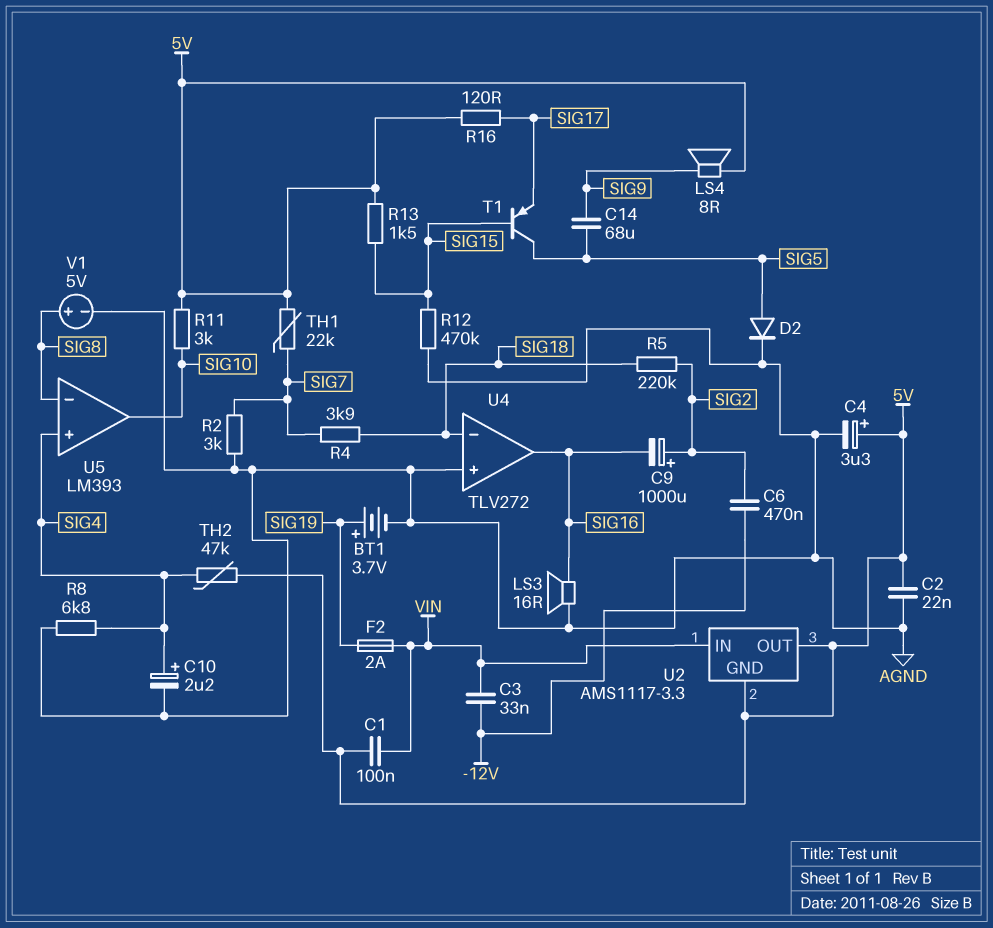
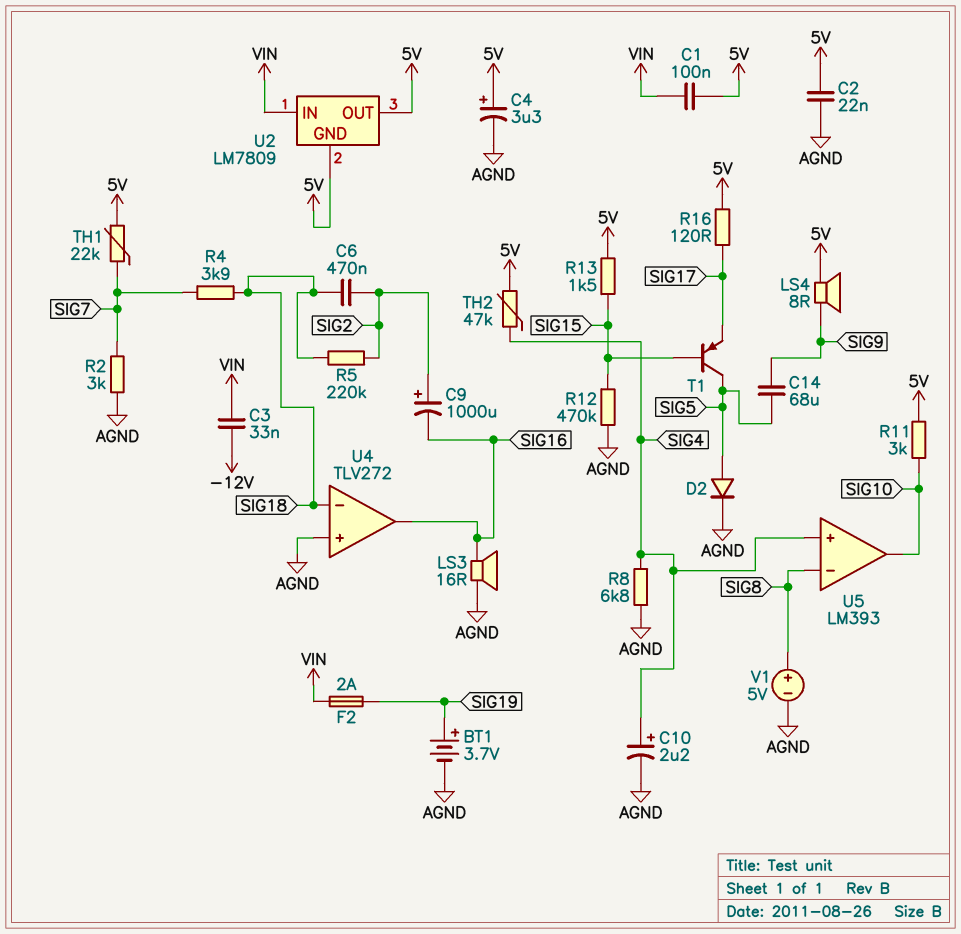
C6: 470nF (-12V, SIG2) -> 470nF (SIG2, SIG18)
U2: AMS1117-3.3 -> LM7809

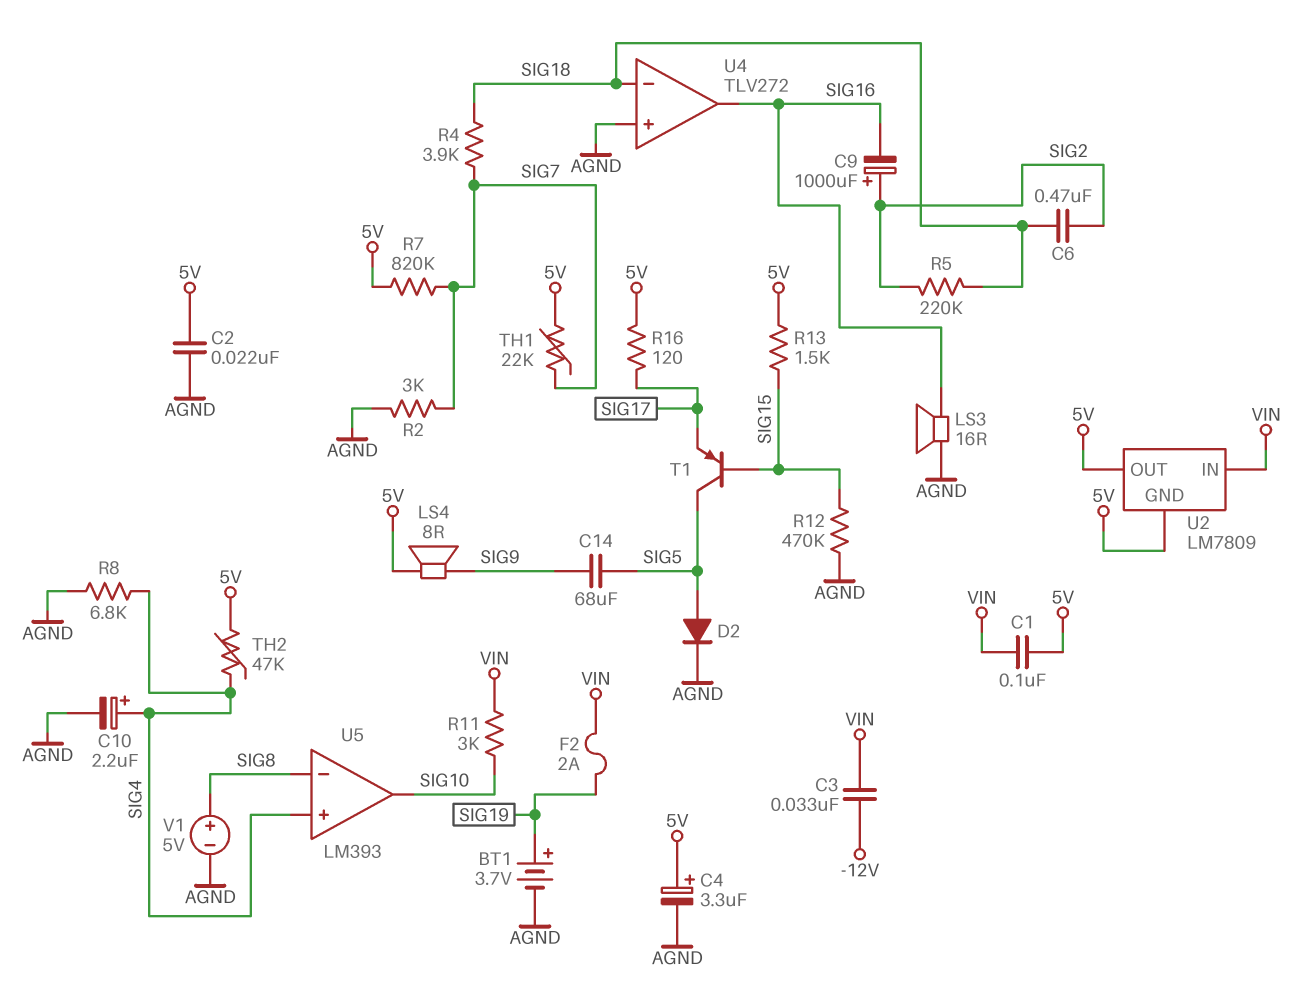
R7: none -> 820k (5V, SIG7)
R11: 3k (5V, SIG10) -> 3k (SIG10, VIN)

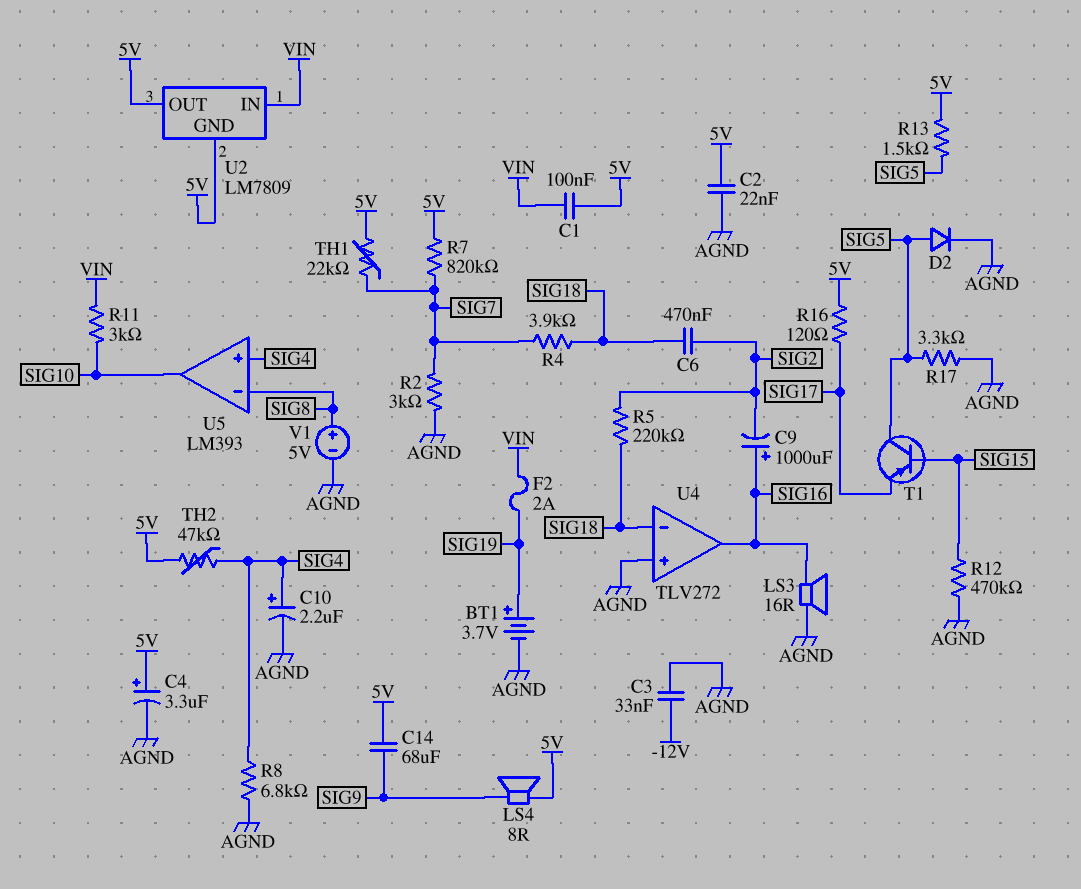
C3: 33nF (-12V, VIN) -> 33nF (-12V, AGND)
C9: 1000uF (plus SIG2, minus SIG16) -> 1000uF (plus SIG16, minus SIG2)
C14: 68uF (SIG5, SIG9) -> 68uF (5V, SIG9)
R13: 1.5k (5V, SIG15) -> 1.5k (5V, SIG5)
R17: none -> 3.3k (AGND, SIG5)

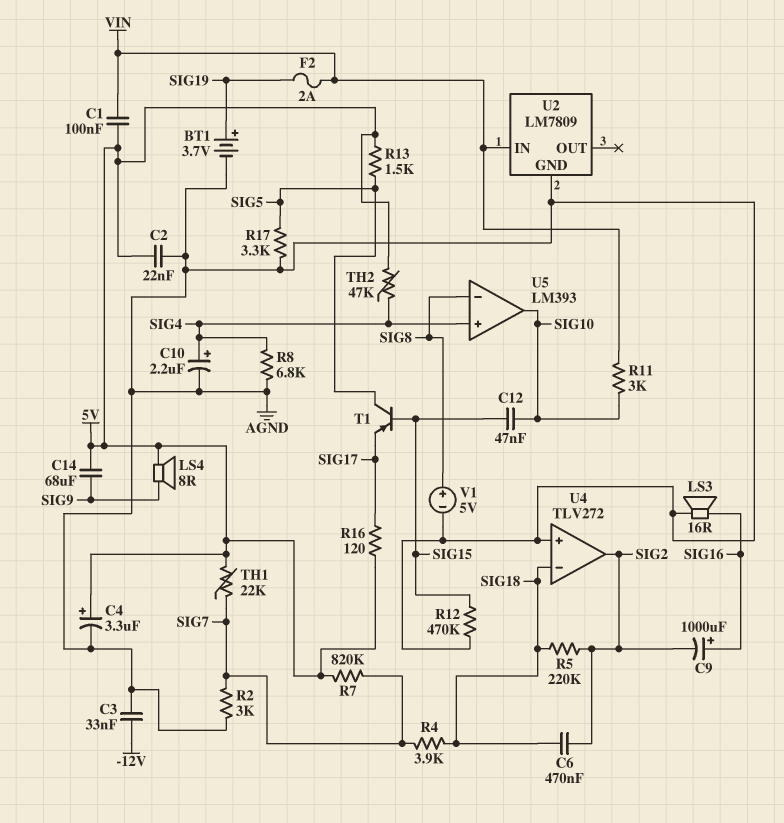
C12: none -> 47nF (SIG10, SIG15)
D2: diode (A SIG5, K AGND) -> none
U2 pin GND: 5V -> AGND
U2 pin OUT: 5V -> none
U4 pin out: SIG16 -> SIG2

